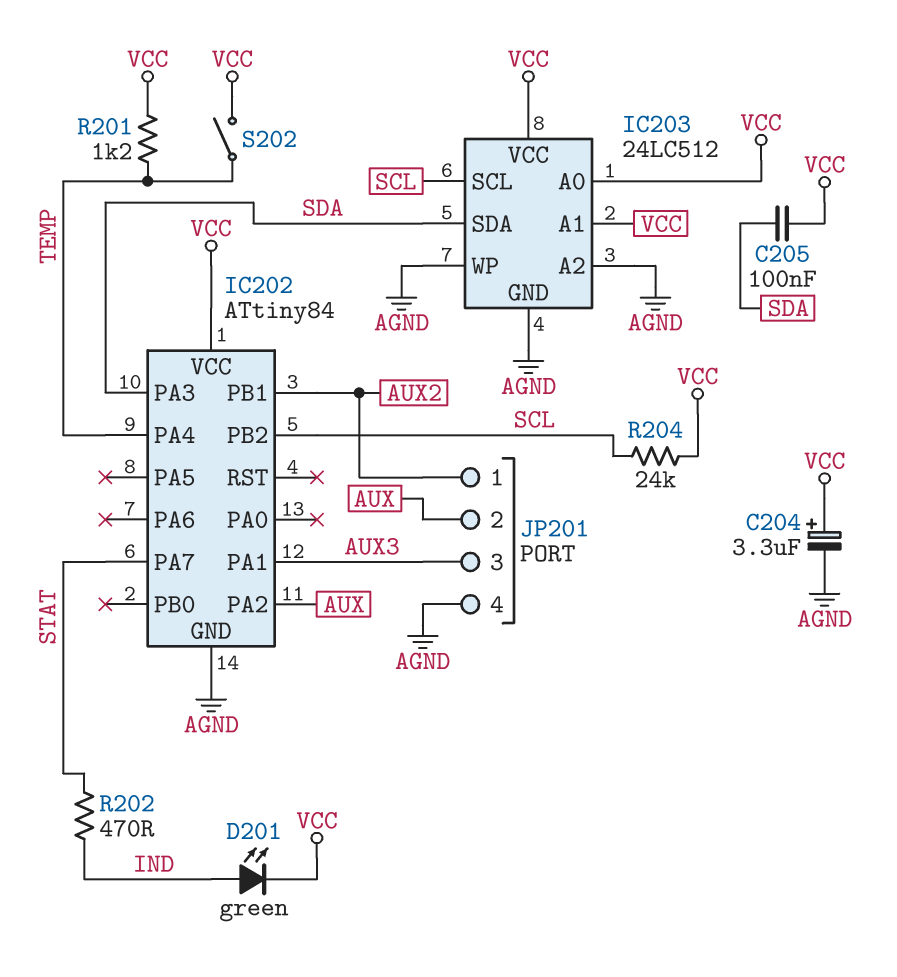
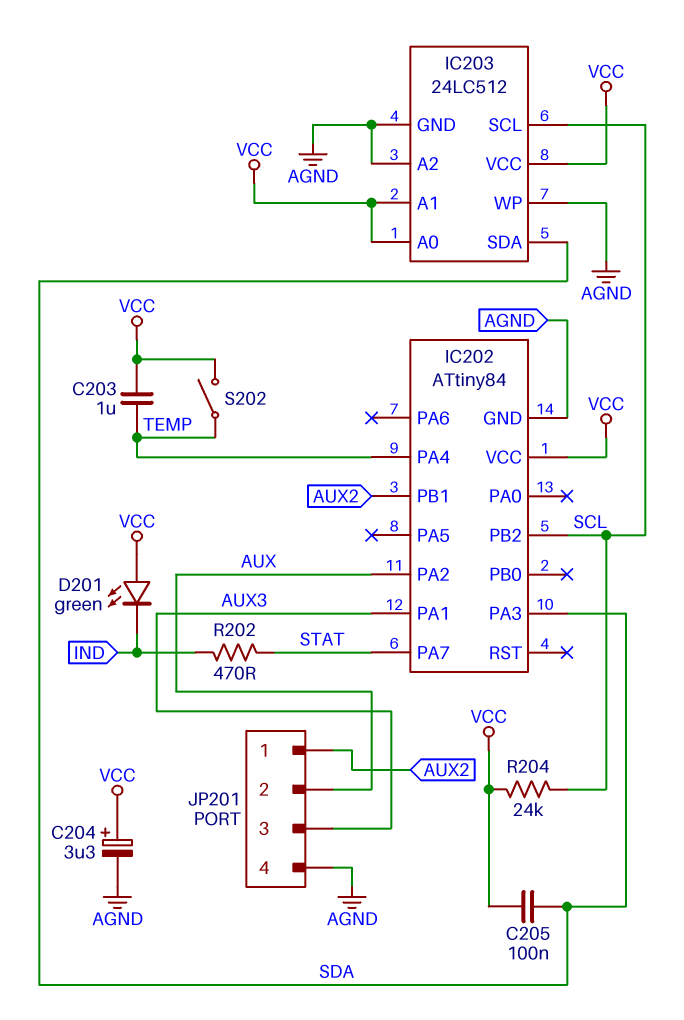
C203: none -> 1uF (TEMP, VCC)
D201: LED green (A IND, K VCC) -> LED green (A VCC, K IND)
R201: 1.2k (TEMP, VCC) -> none

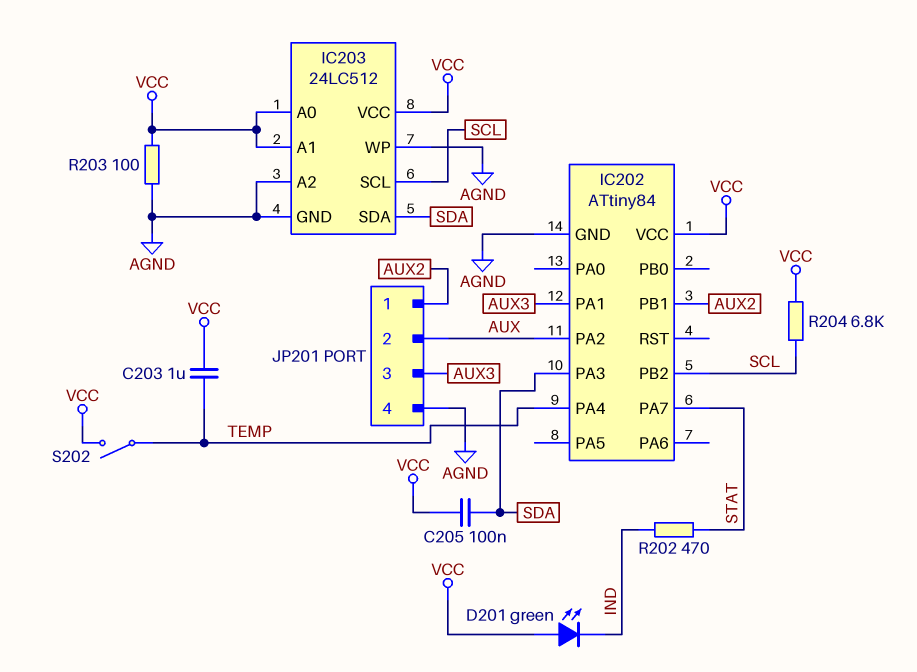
C204: 3.3uF (plus VCC, minus AGND) -> none
R203: none -> 100 (AGND, VCC)
R204: 24k (SCL, VCC) -> 6.8k (SCL, VCC)

